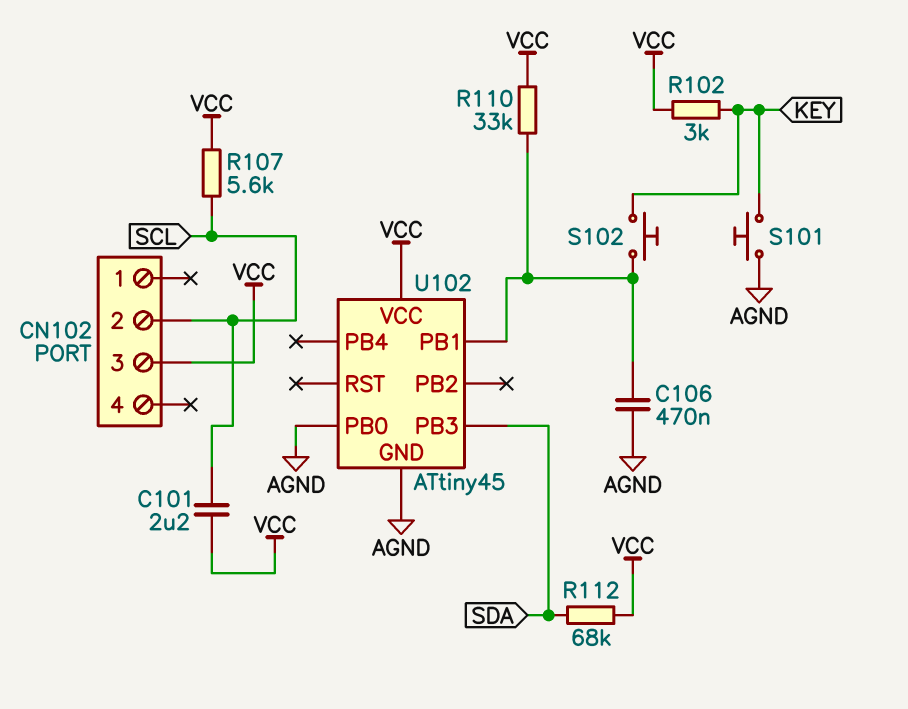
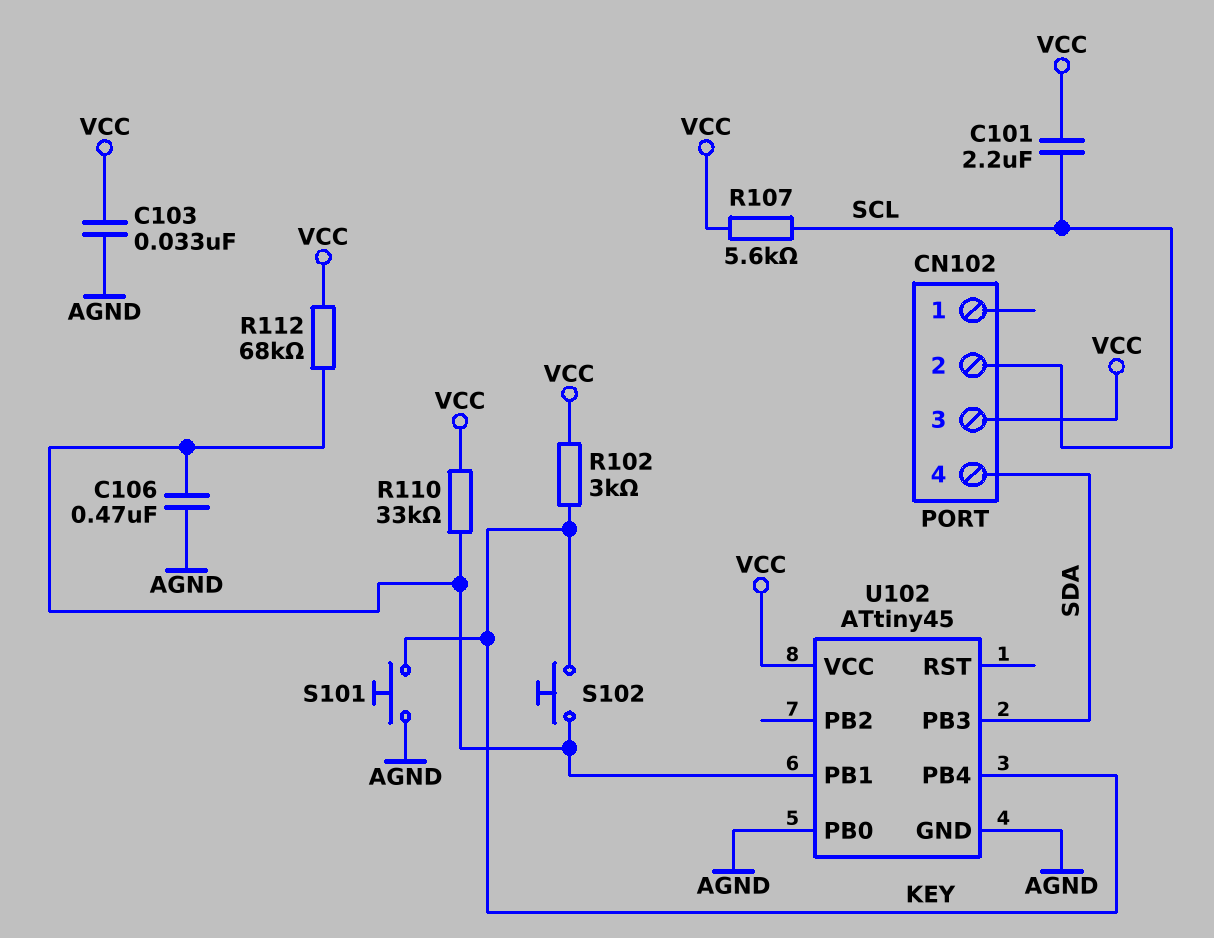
C103: none -> 33nF (AGND, VCC)
CN102 pin 4: none -> SDA
R112: 68k (SDA, VCC) -> 68k (U102/PB1, VCC)
U102 pin PB4: none -> KEY

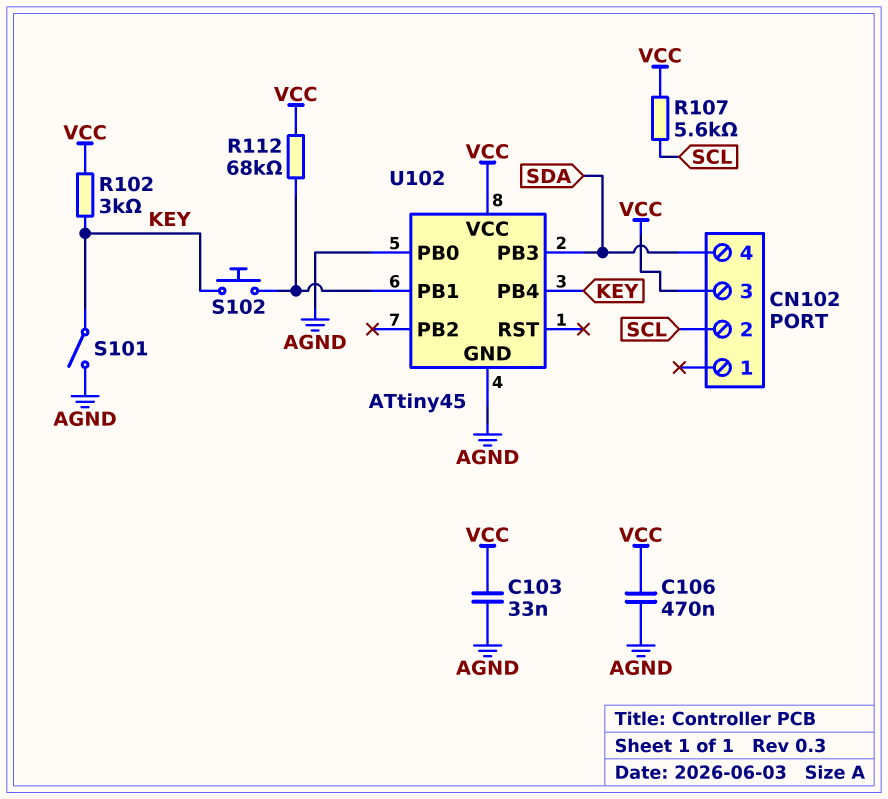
C101: 2.2uF (SCL, VCC) -> none
C106: 470nF (AGND, U102/PB1) -> 470nF (AGND, VCC)
R110: 33k (U102/PB1, VCC) -> none
S101: button (AGND, KEY) -> switch (AGND, KEY)

